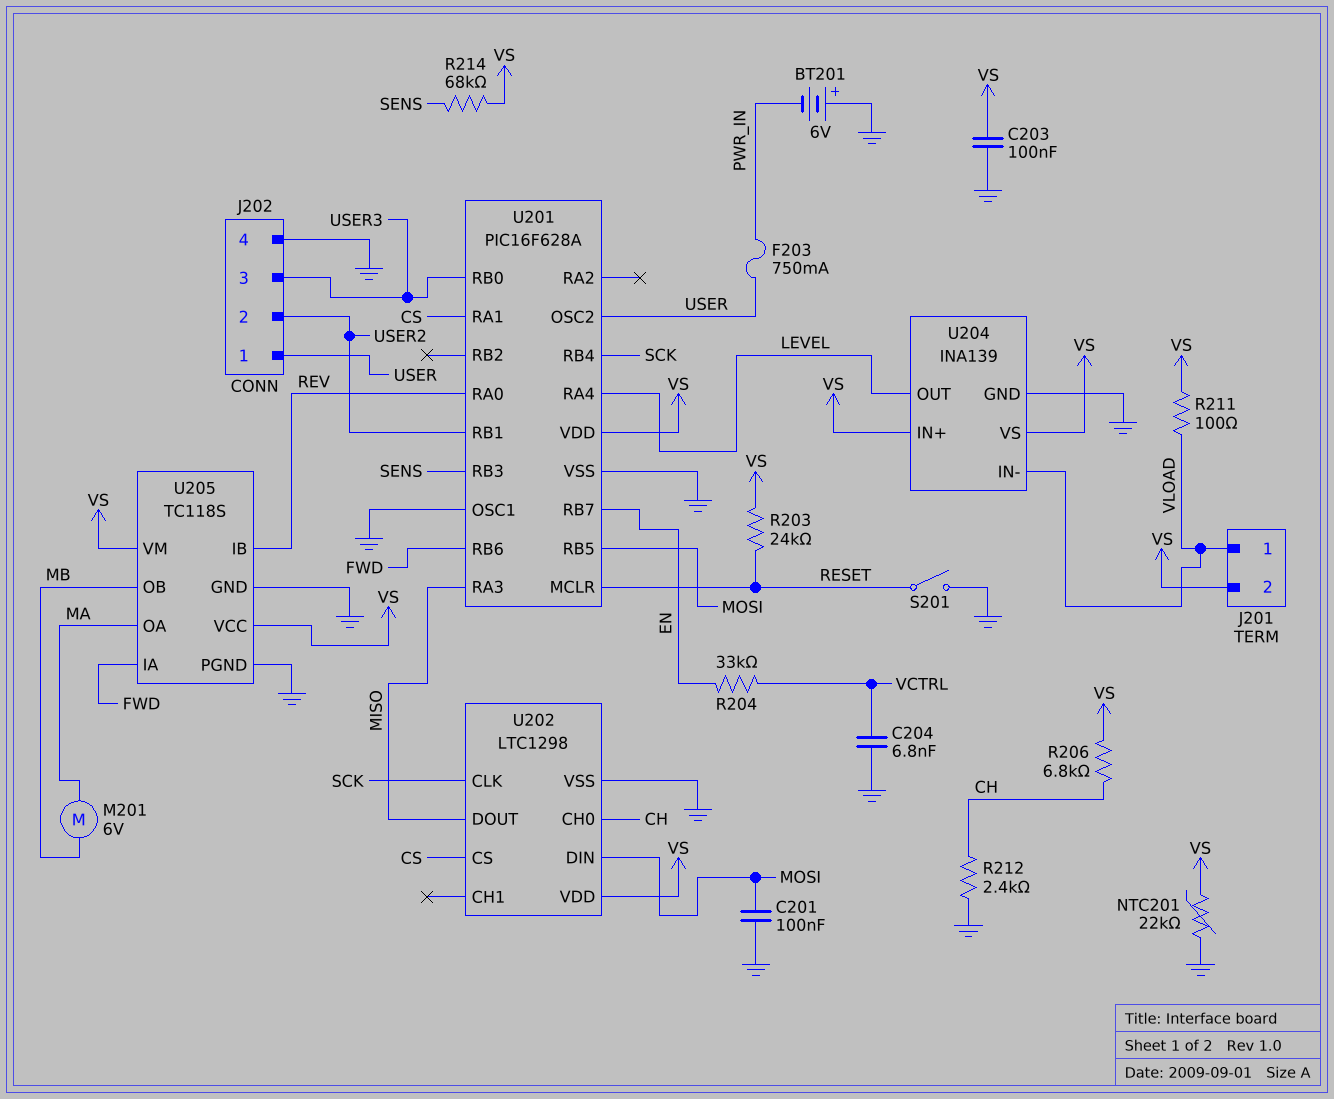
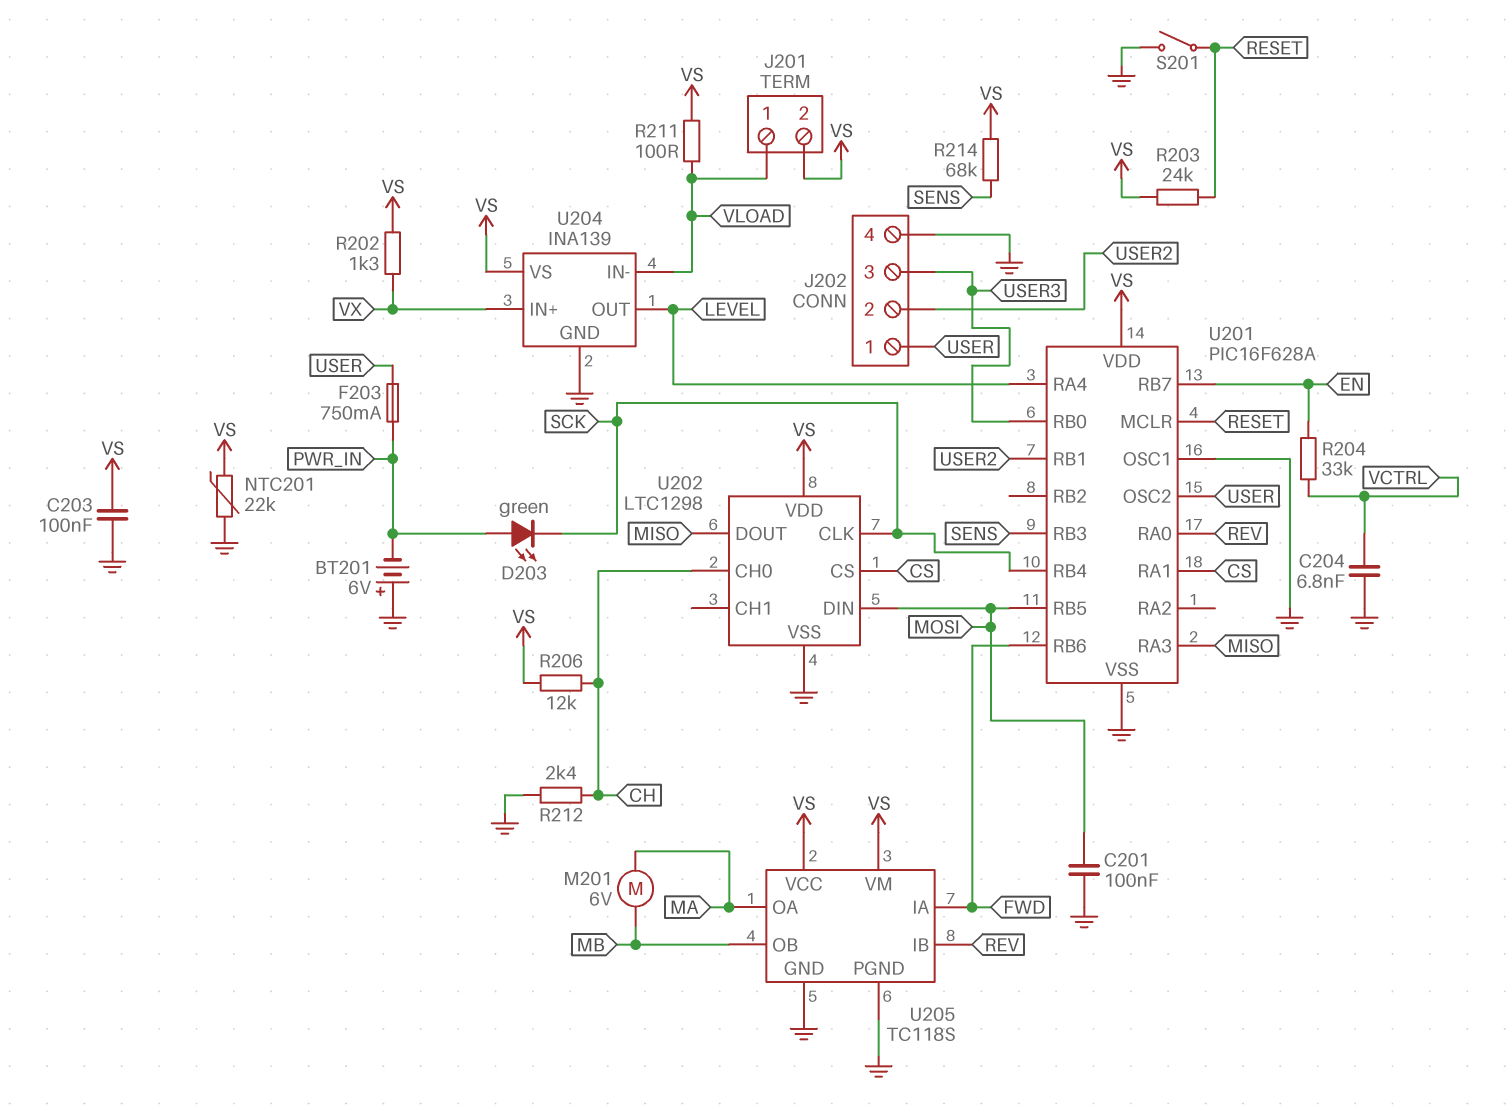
D203: none -> LED green (A PWR_IN, K SCK)
R202: none -> 1.3k (VS, VX)
R206: 6.8k (CH, VS) -> 12k (CH, VS)
U204 pin IN+: VS -> VX

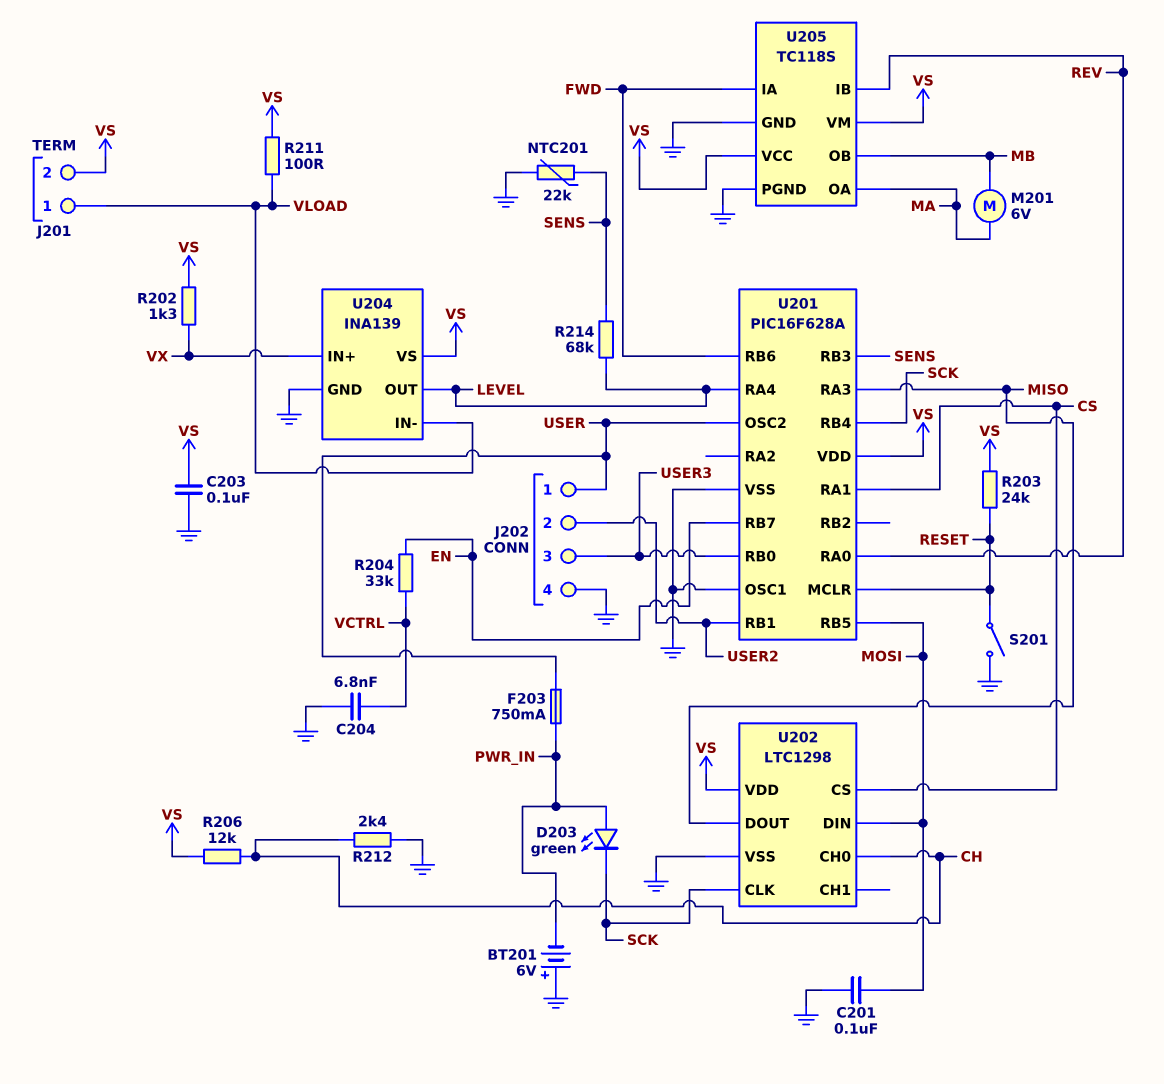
NTC201: 22k (GND, VS) -> 22k (GND, SENS)
R214: 68k (SENS, VS) -> 68k (LEVEL, SENS)

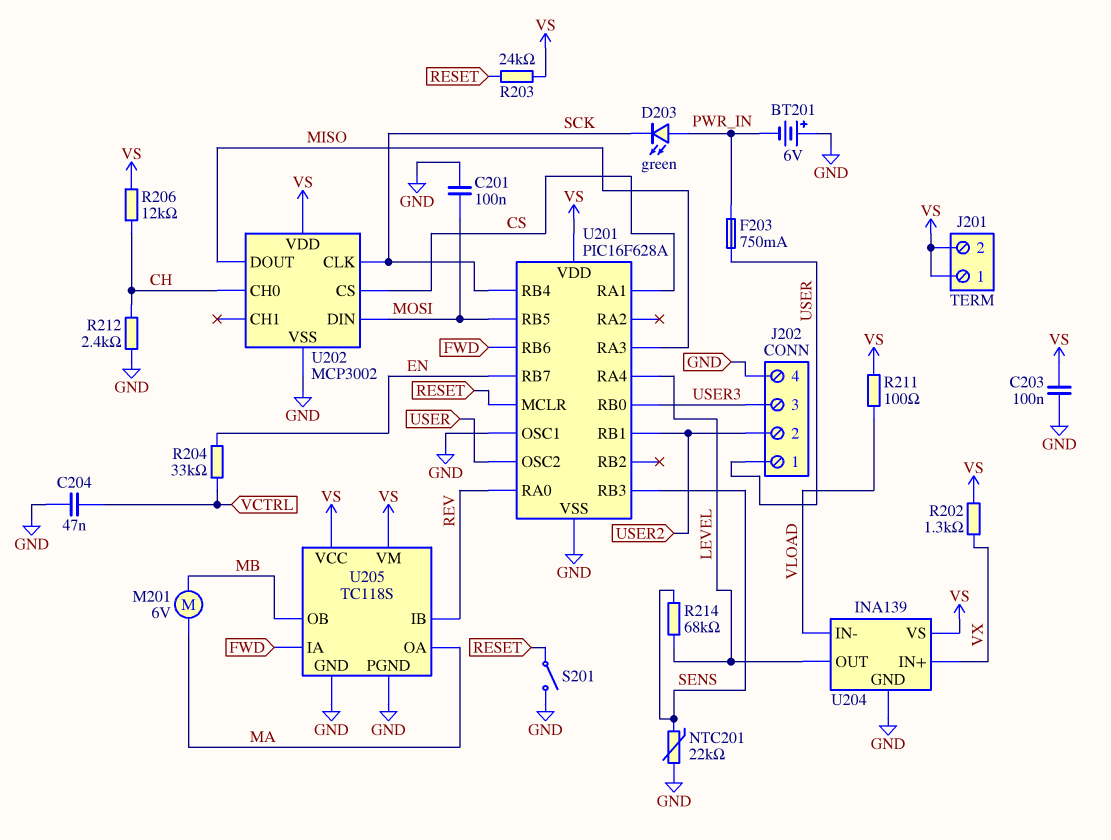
C204: 6.8nF (GND, VCTRL) -> 47nF (GND, VCTRL)
J201 pin 1: VLOAD -> VS
U202: LTC1298 -> MCP3002

